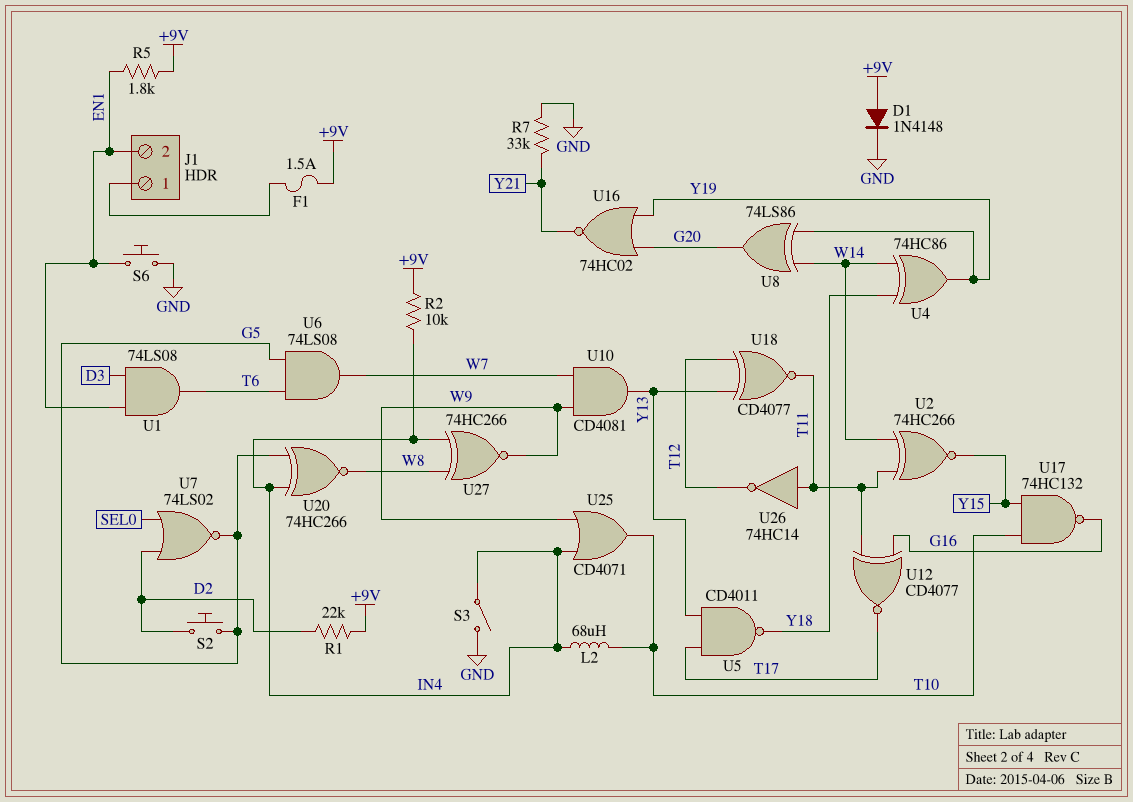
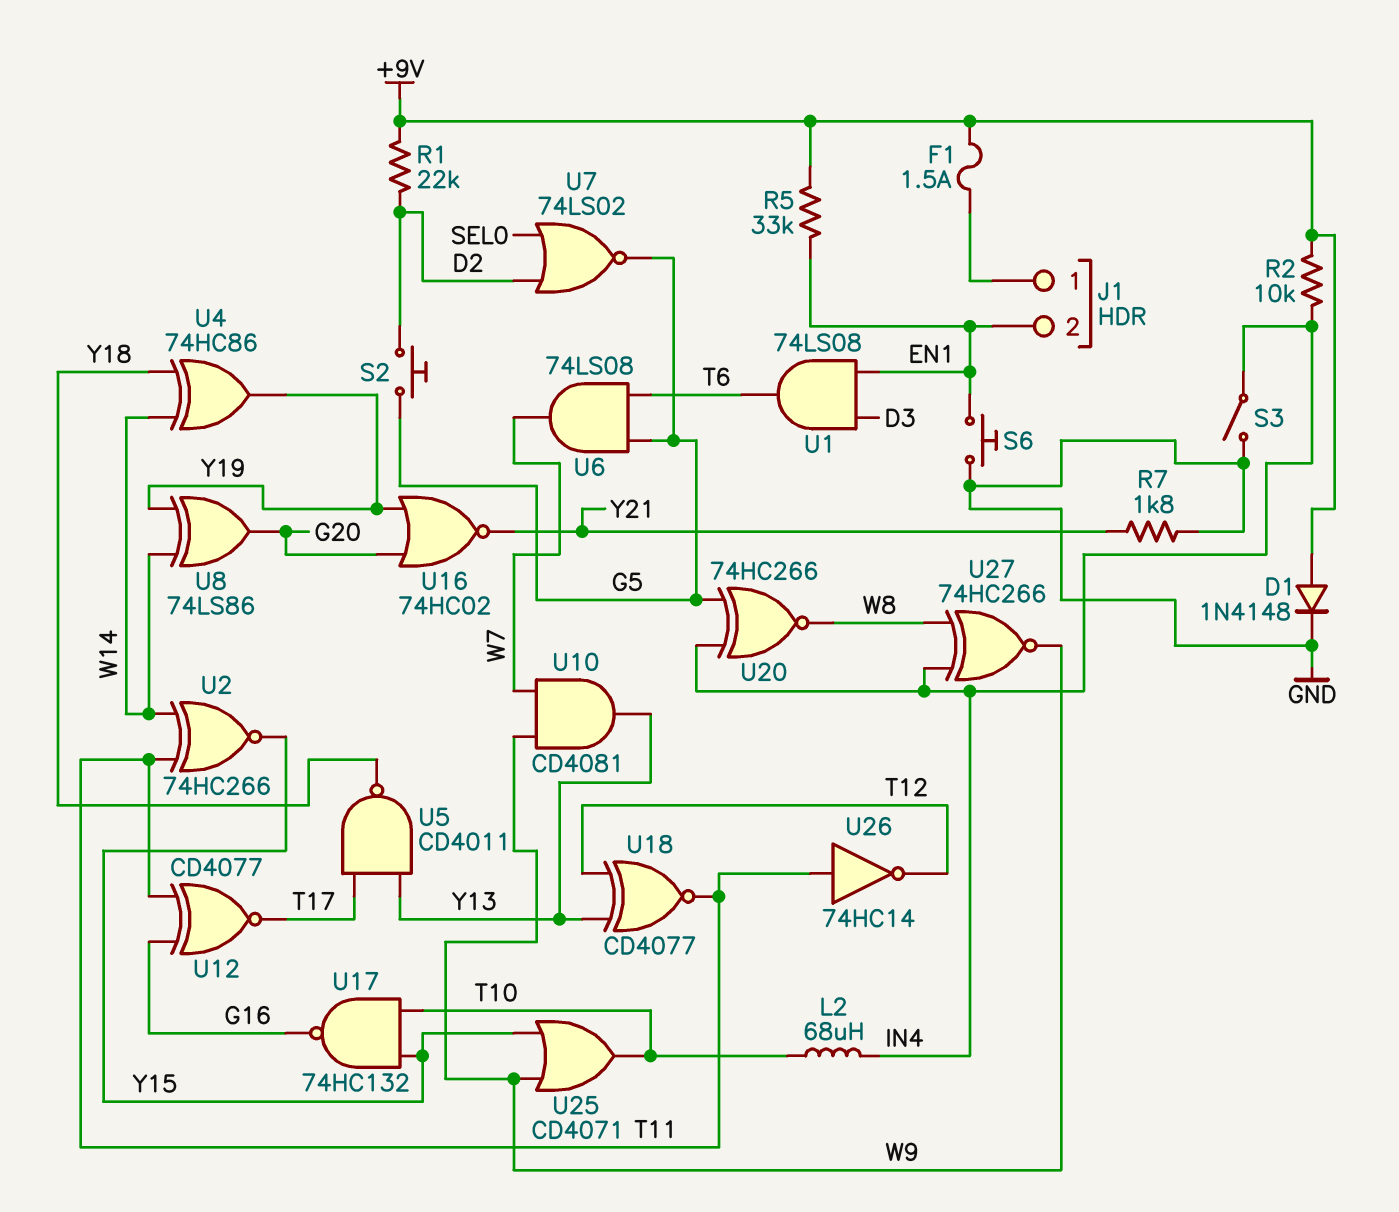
R5: 1.8k (+9V, EN1) -> 33k (+9V, EN1)
R7: 33k (GND, Y21) -> 1.8k (GND, Y21)
U25: OR CD4071 (in IN4, in W9, out T10) -> OR CD4071 (in W9, in Y15, out T10)

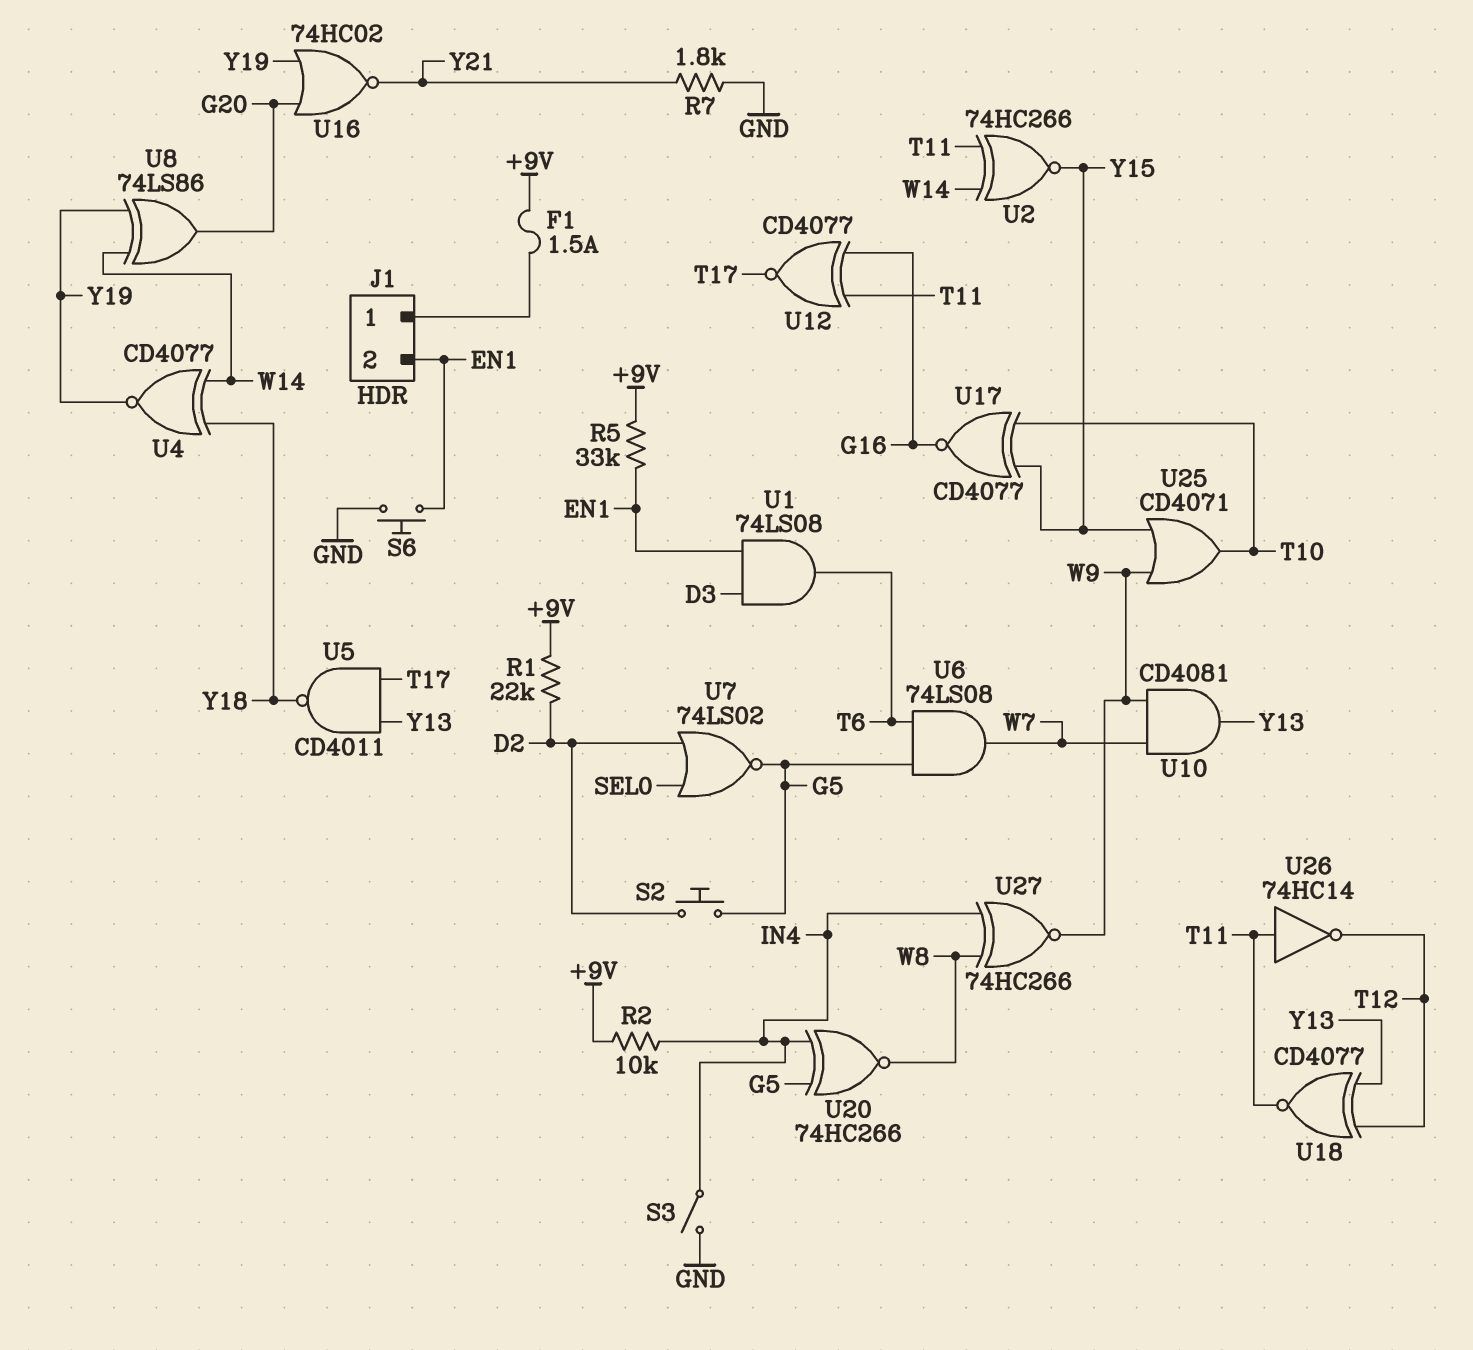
D1: diode 1N4148 (A +9V, K GND) -> none
L2: 68uH (IN4, T10) -> none
U4: XOR 74HC86 (in W14, in Y18, out Y19) -> XNOR CD4077 (in W14, in Y18, out Y19)
U17: NAND 74HC132 (in T10, in Y15, out G16) -> XNOR CD4077 (in T10, in Y15, out G16)

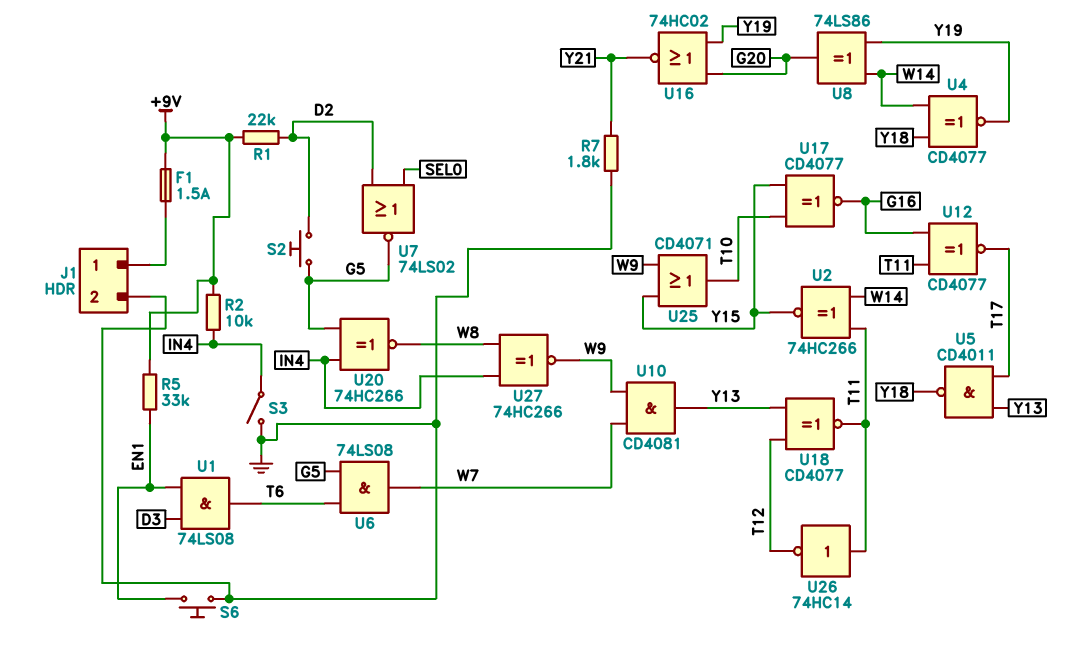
J1 pin 2: EN1 -> GND

